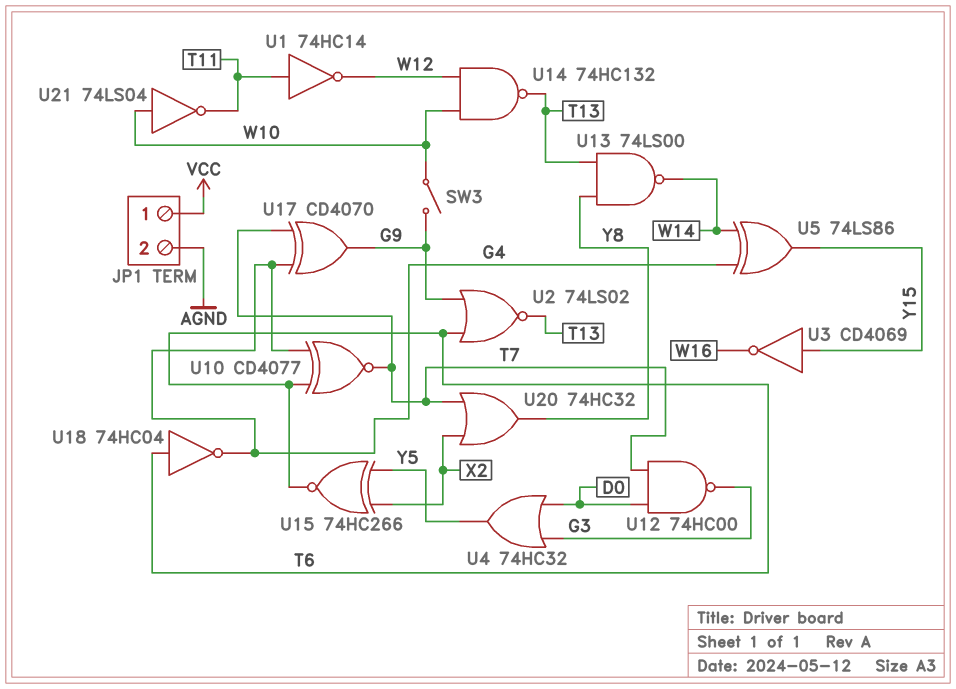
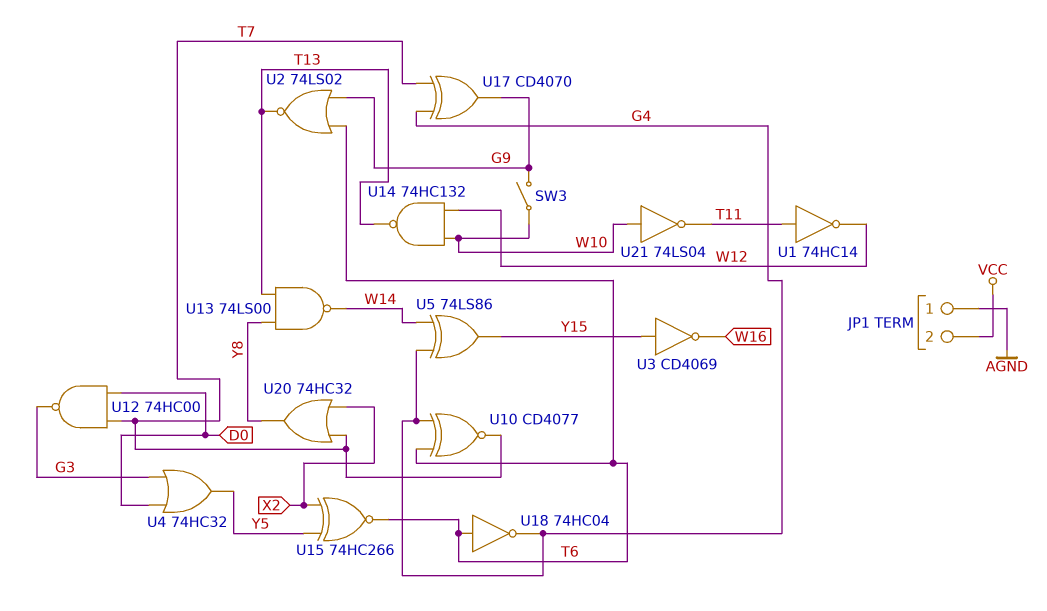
JP1 pin 1: VCC -> AGND
JP1 pin 2: AGND -> VCC

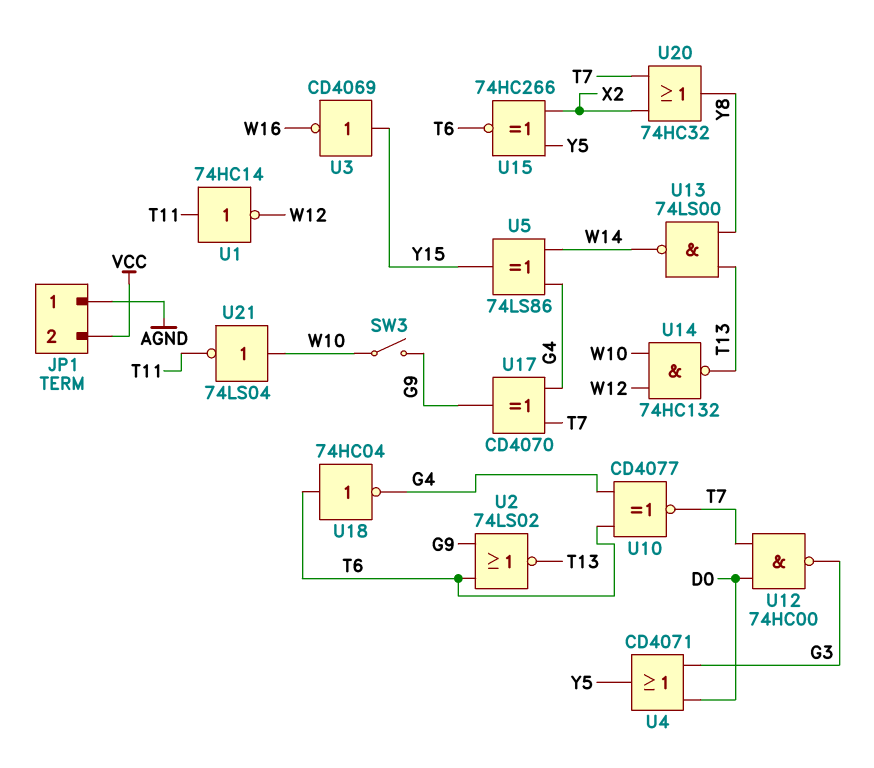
U4: OR 74HC32 (in D0, in G3, out Y5) -> OR CD4071 (in D0, in G3, out Y5)

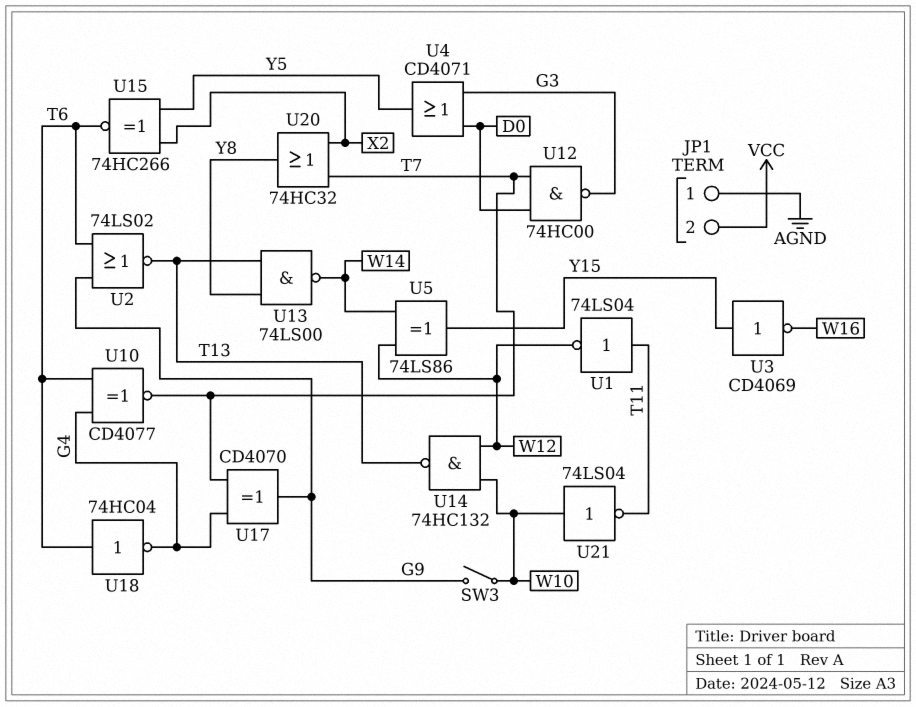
U1: NOT 74HC14 (in T11, out W12) -> NOT 74LS04 (in T11, out W12)
U5: XOR 74LS86 (in G4, in W14, out Y15) -> XOR 74LS86 (in W12, in W14, out Y15)

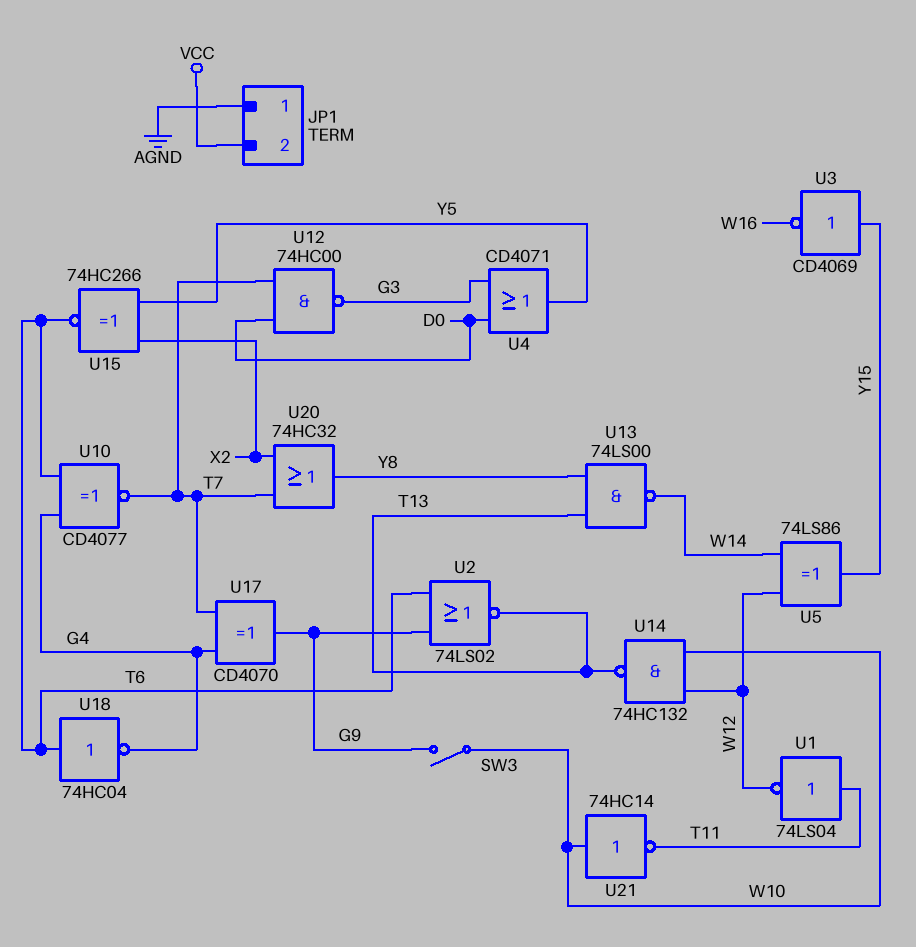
U21: NOT 74LS04 (in W10, out T11) -> NOT 74HC14 (in W10, out T11)

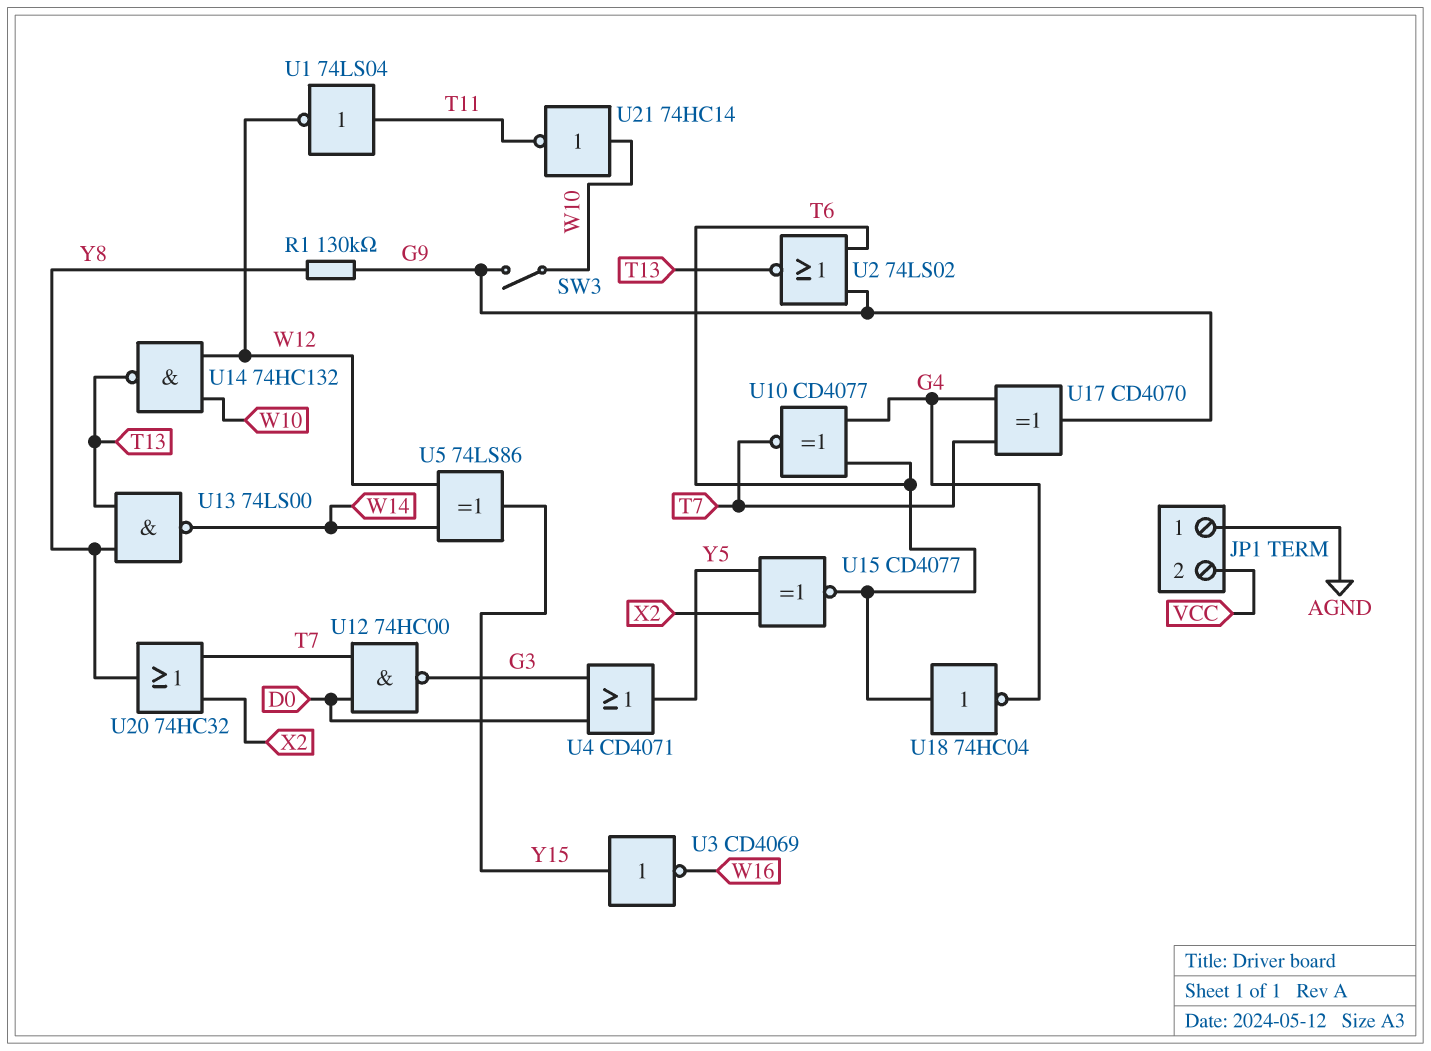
R1: none -> 130k (G9, Y8)
U15: XNOR 74HC266 (in X2, in Y5, out T6) -> XNOR CD4077 (in X2, in Y5, out T6)

